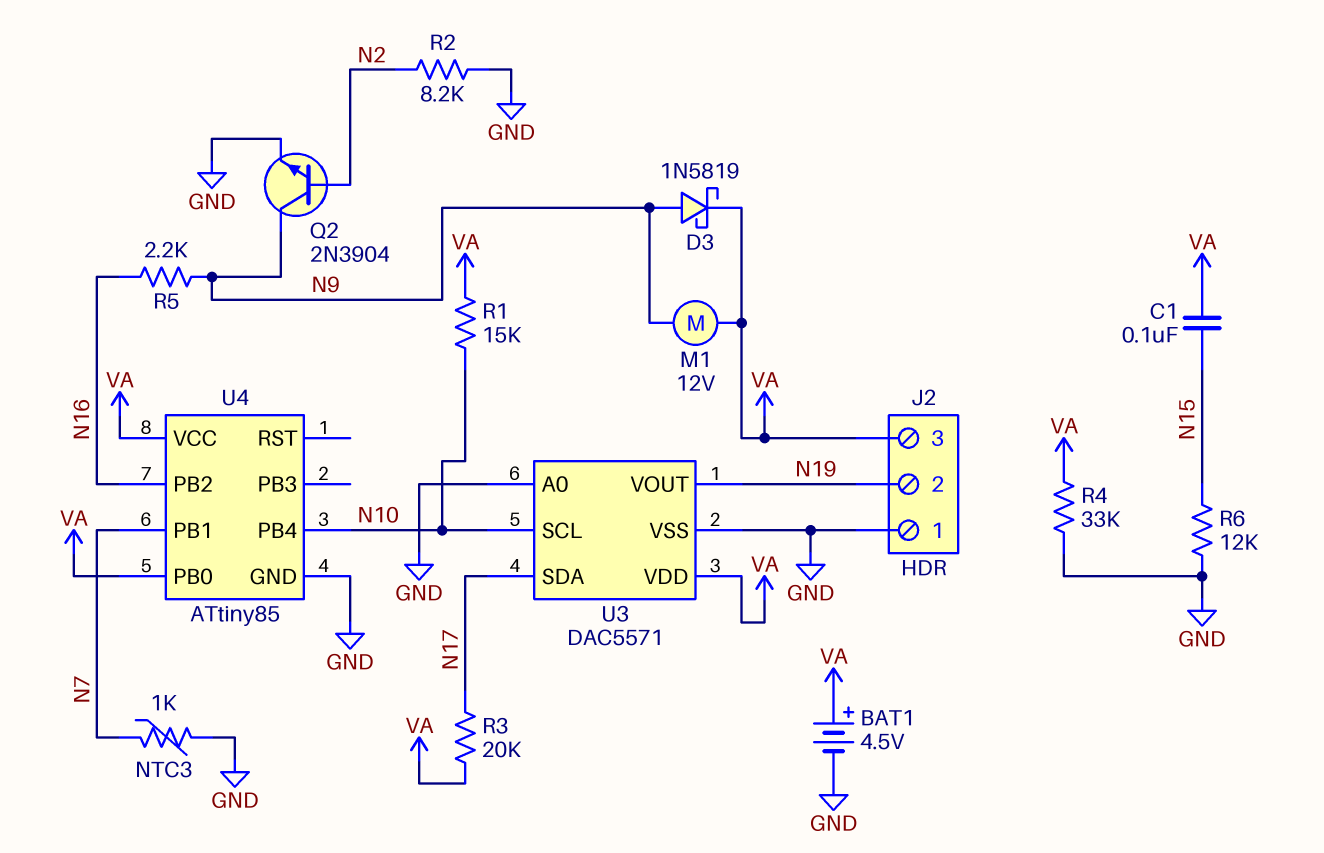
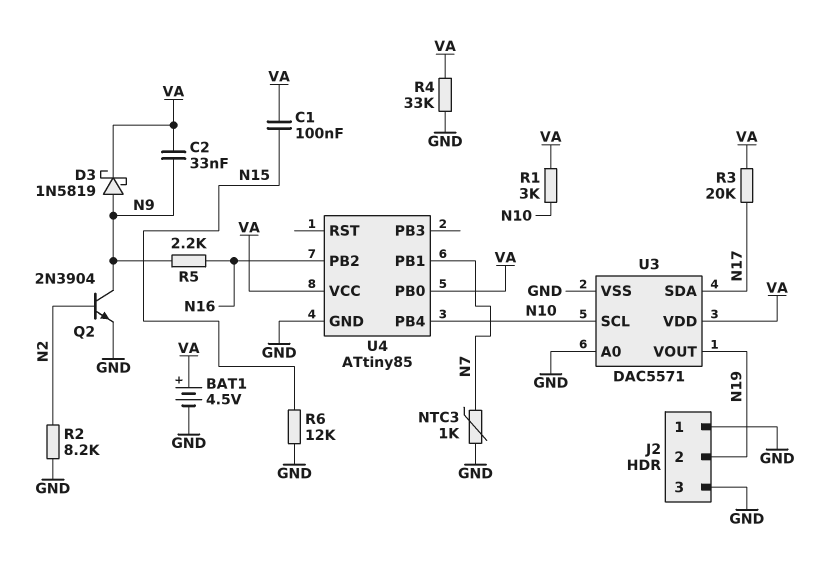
C2: none -> 33nF (N9, VA)
J2 pin 3: VA -> GND
M1: motor 12V (N9, VA) -> none
R1: 15k (N10, VA) -> 3k (N10, VA)

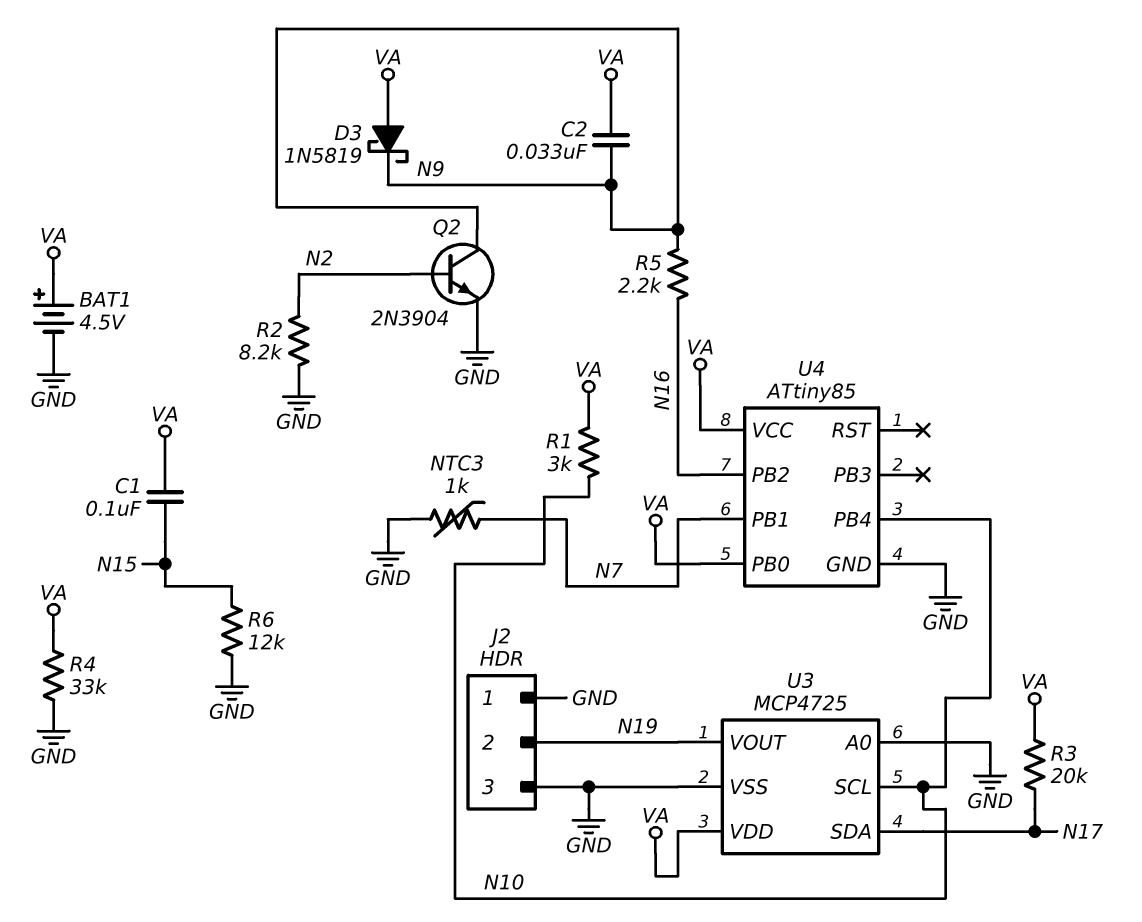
D3: schottky 1N5819 (A N9, K VA) -> schottky 1N5819 (A VA, K N9)
U3: DAC5571 -> MCP4725

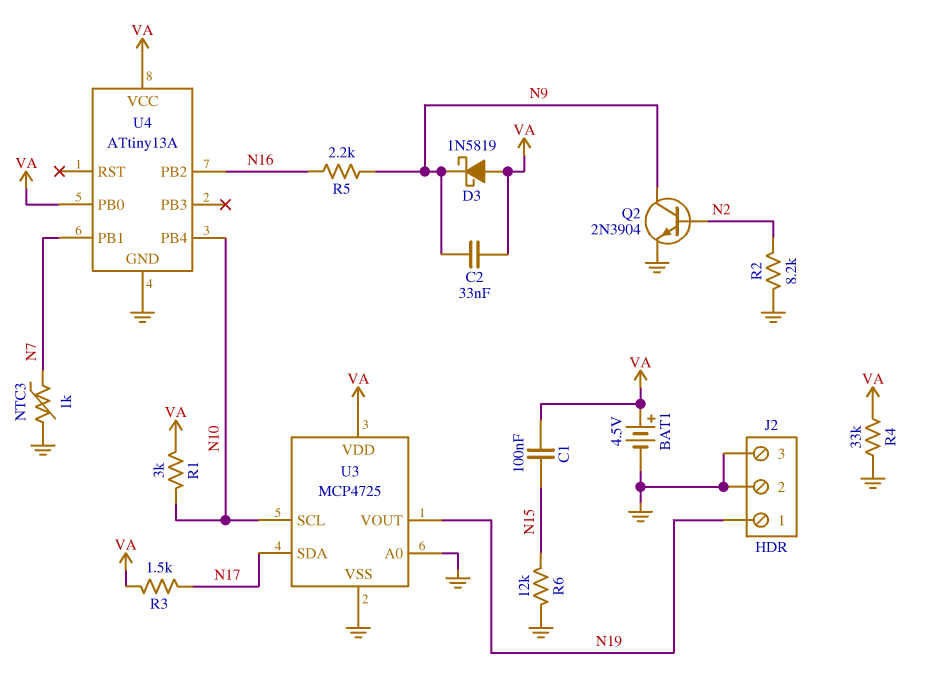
J2 pin 1: GND -> N19
J2 pin 2: N19 -> GND
R3: 20k (N17, VA) -> 1.5k (N17, VA)
U4: ATtiny85 -> ATtiny13A

